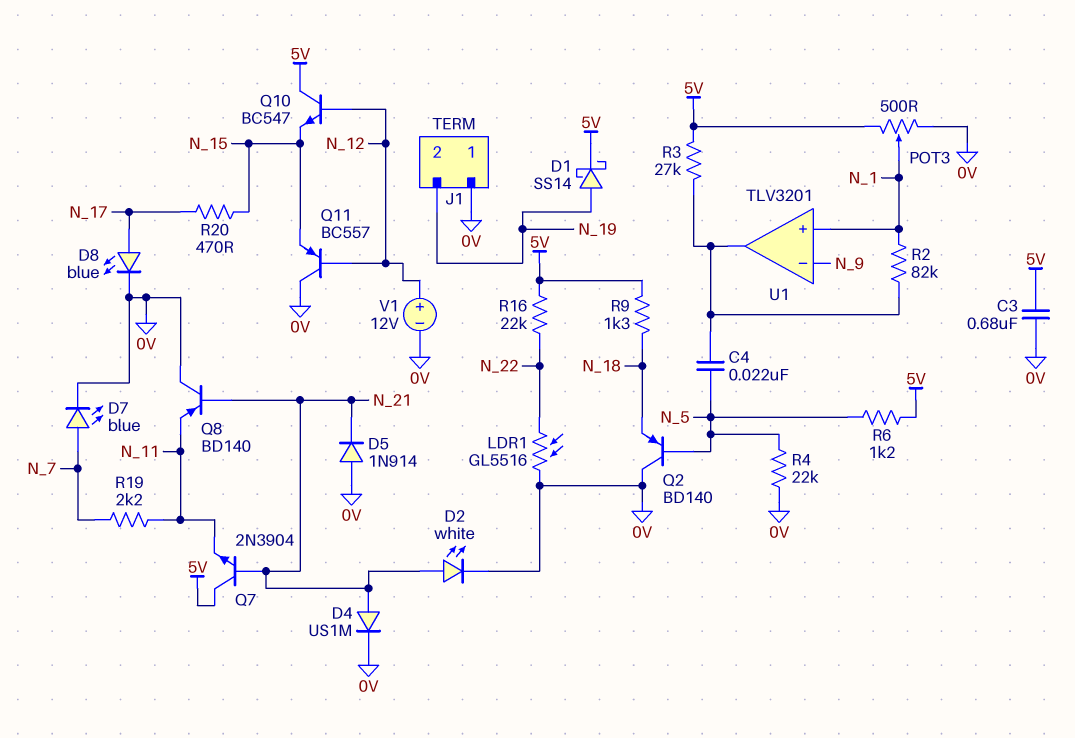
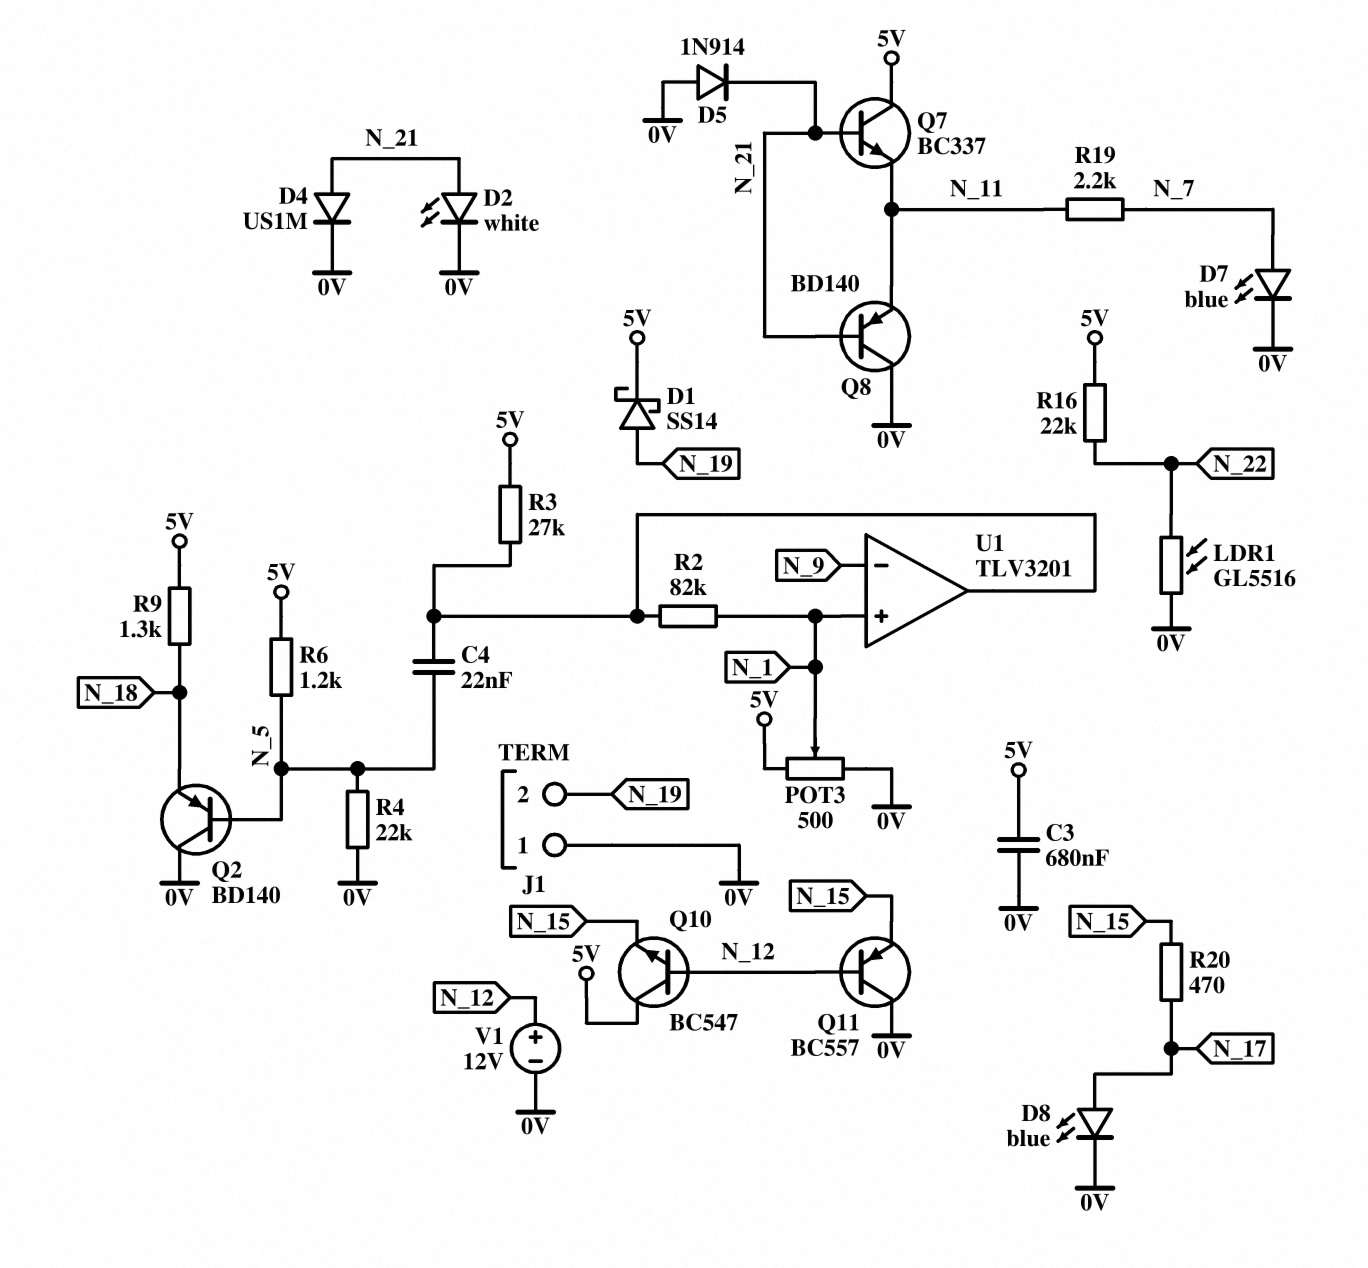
Q7: NPN 2N3904 (B N_21, C 5V, E N_11) -> NPN BC337 (B N_21, C 5V, E N_11)

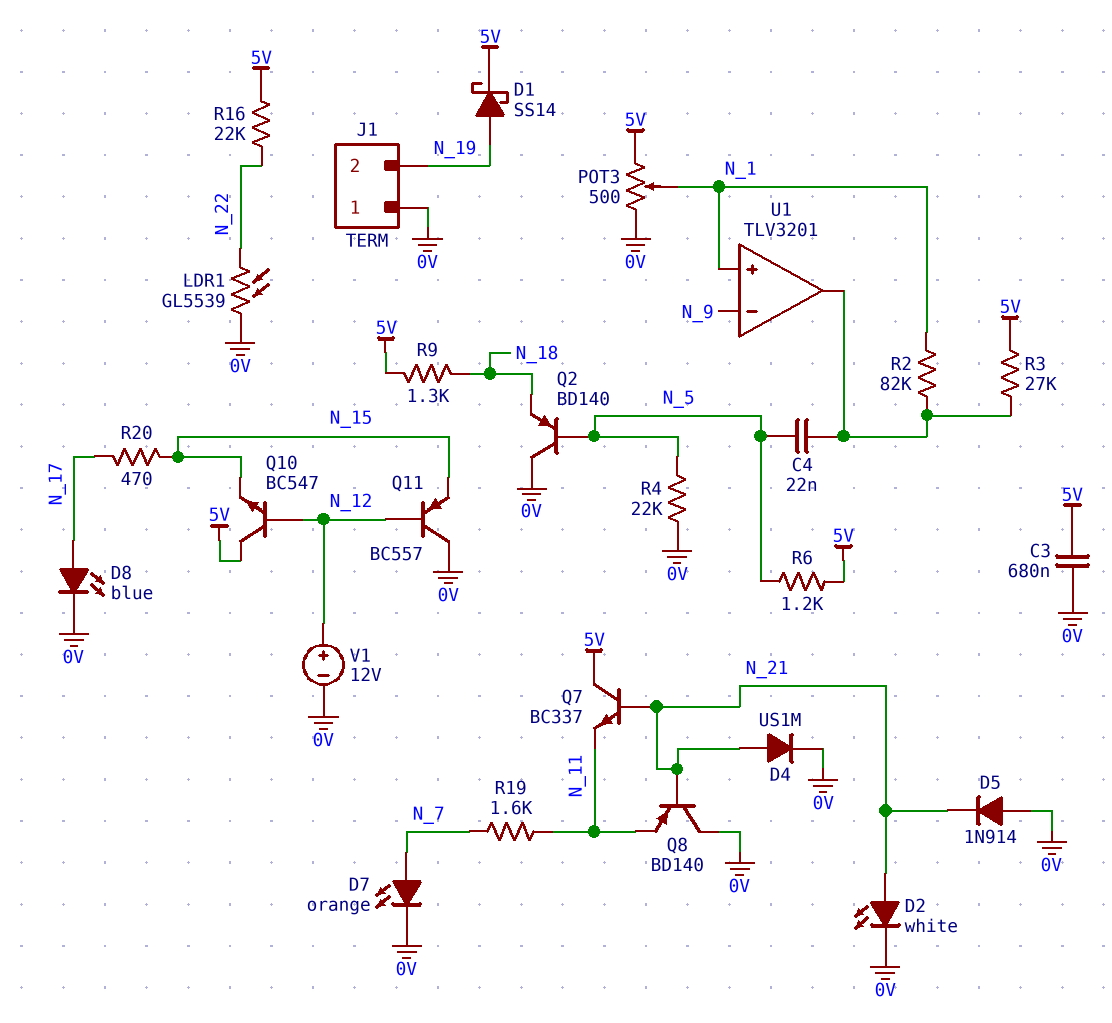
D7: LED blue (A N_7, K 0V) -> LED orange (A N_7, K 0V)
LDR1: GL5516 (0V, N_22) -> GL5539 (0V, N_22)
R19: 2.2k (N_7, N_11) -> 1.6k (N_7, N_11)

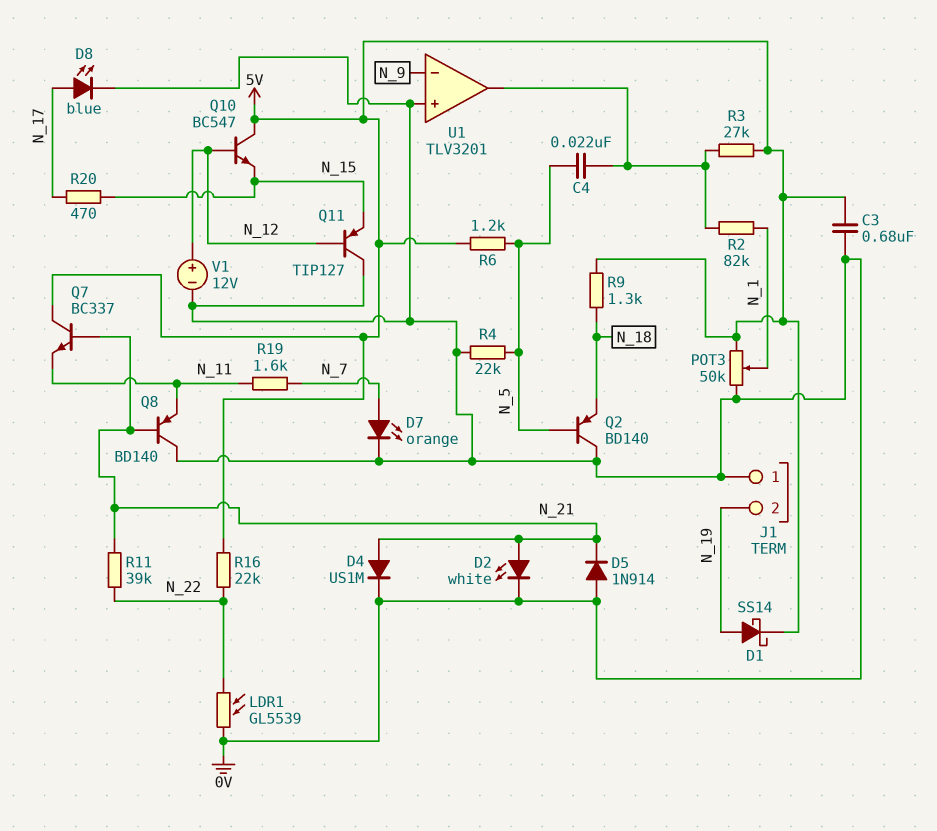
POT3: 500 (0V, 5V, wiper N_1) -> 50k (0V, 5V, wiper N_1)
Q11: PNP BC557 (B N_12, C 0V, E N_15) -> PNP TIP127 (B N_12, C 0V, E N_15)
R11: none -> 39k (N_21, N_22)
U1 pin in+: N_1 -> 0V

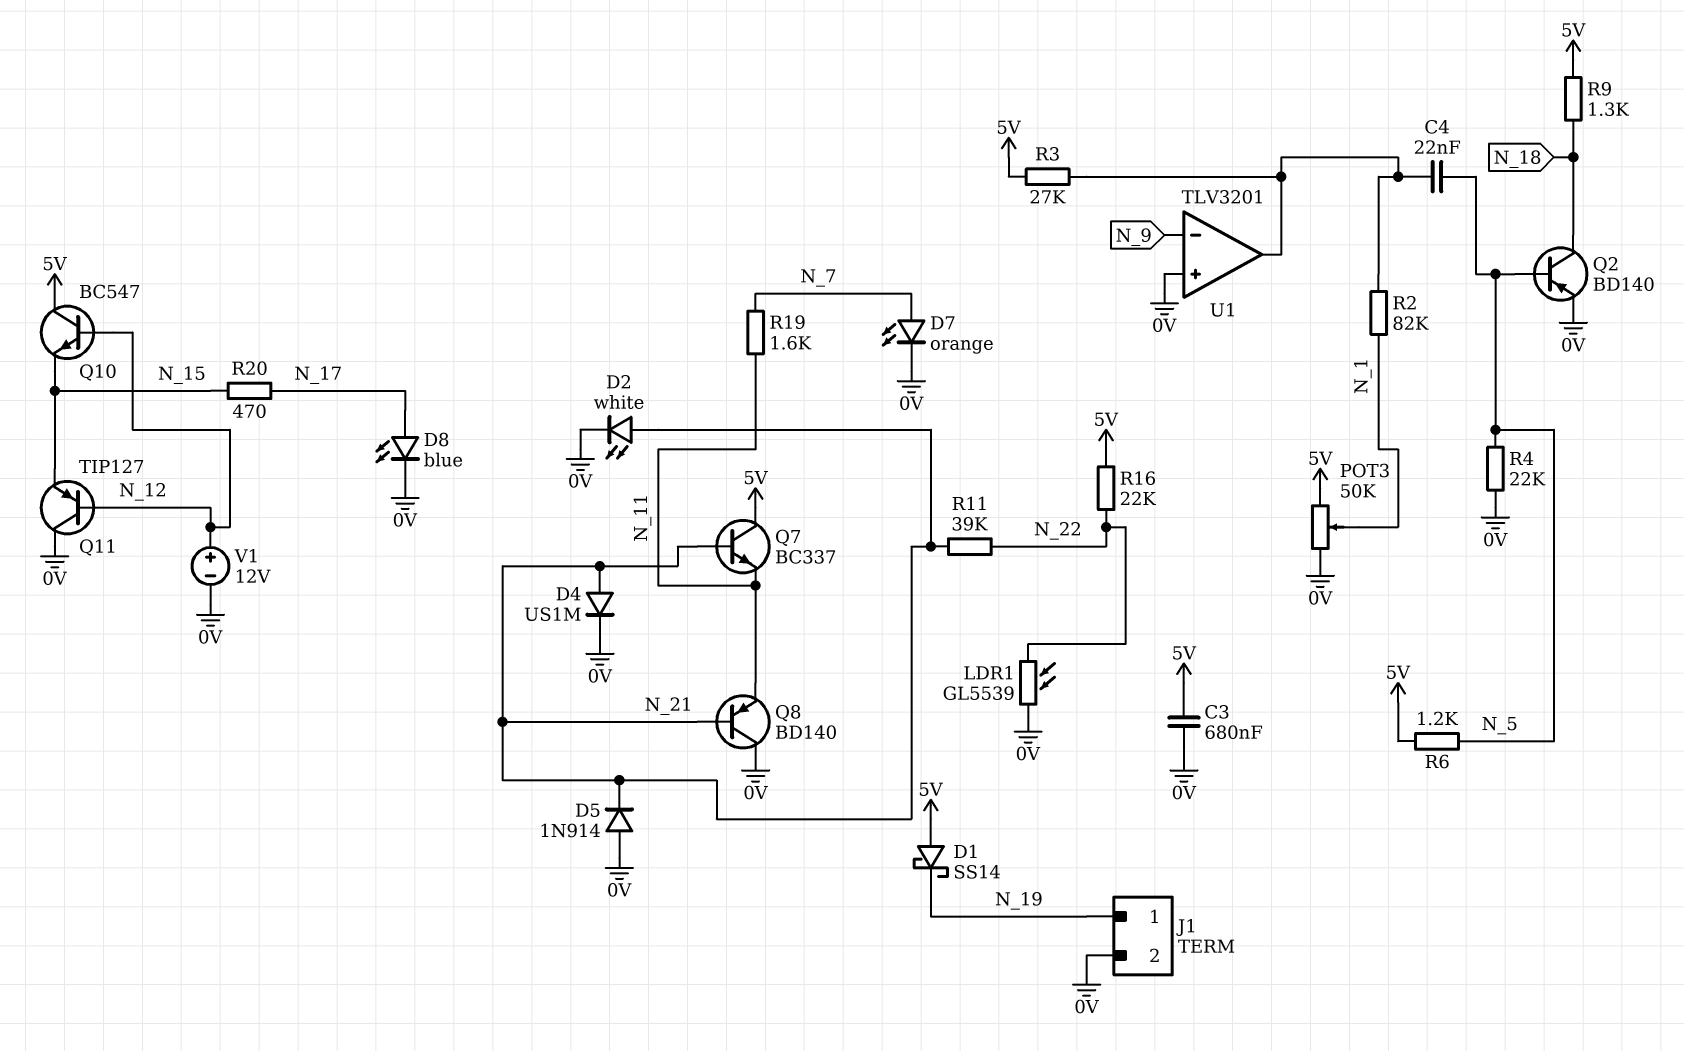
D1: schottky SS14 (A N_19, K 5V) -> schottky SS14 (A 5V, K N_19)
J1 pin 1: 0V -> N_19
J1 pin 2: N_19 -> 0V
Q2: PNP BD140 (B N_5, C 0V, E N_18) -> PNP BD140 (B N_5, C N_18, E 0V)

